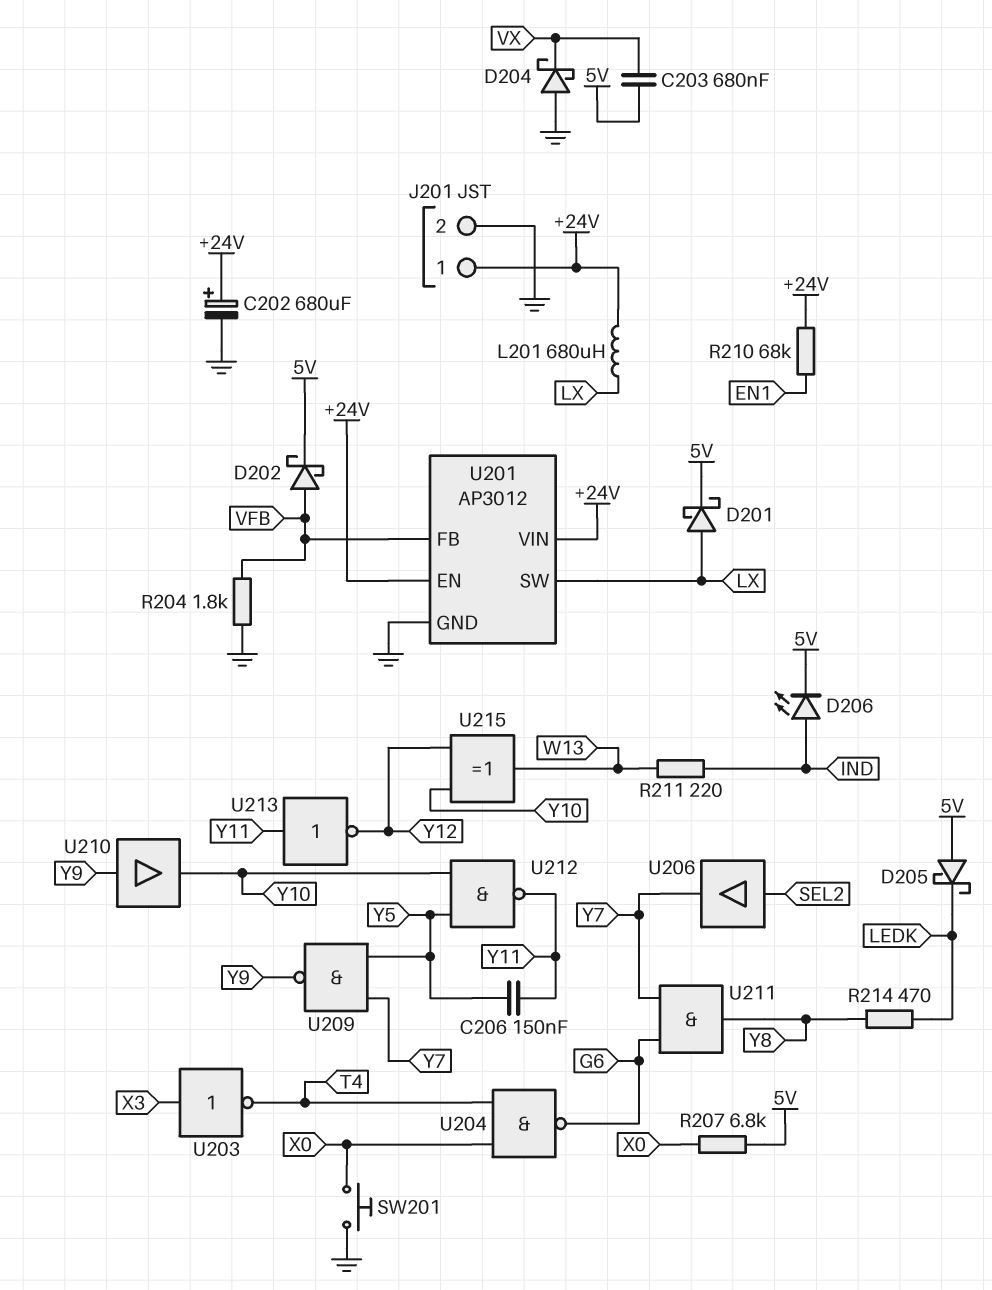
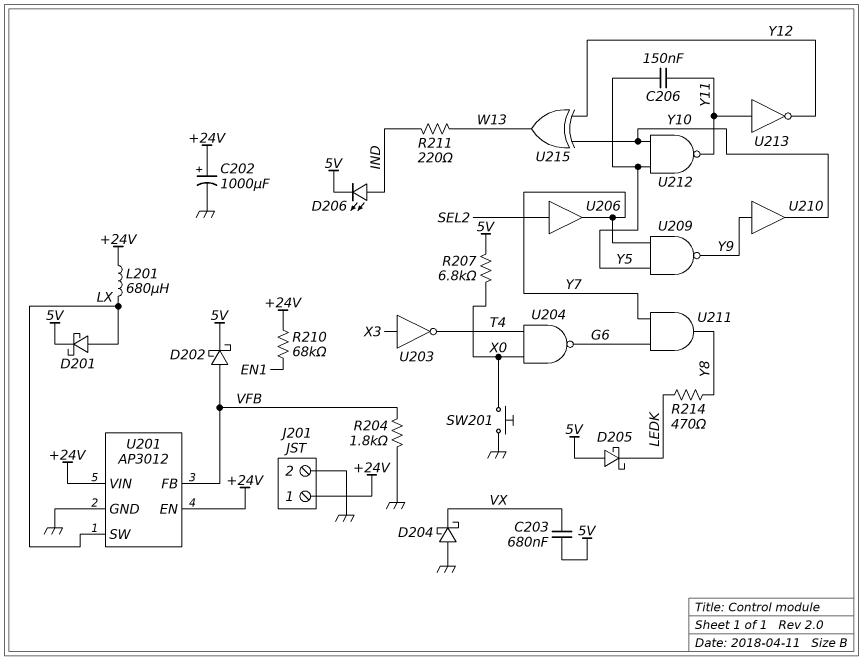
C202: 680uF (plus +24V, minus GND) -> 1000uF (plus +24V, minus GND)

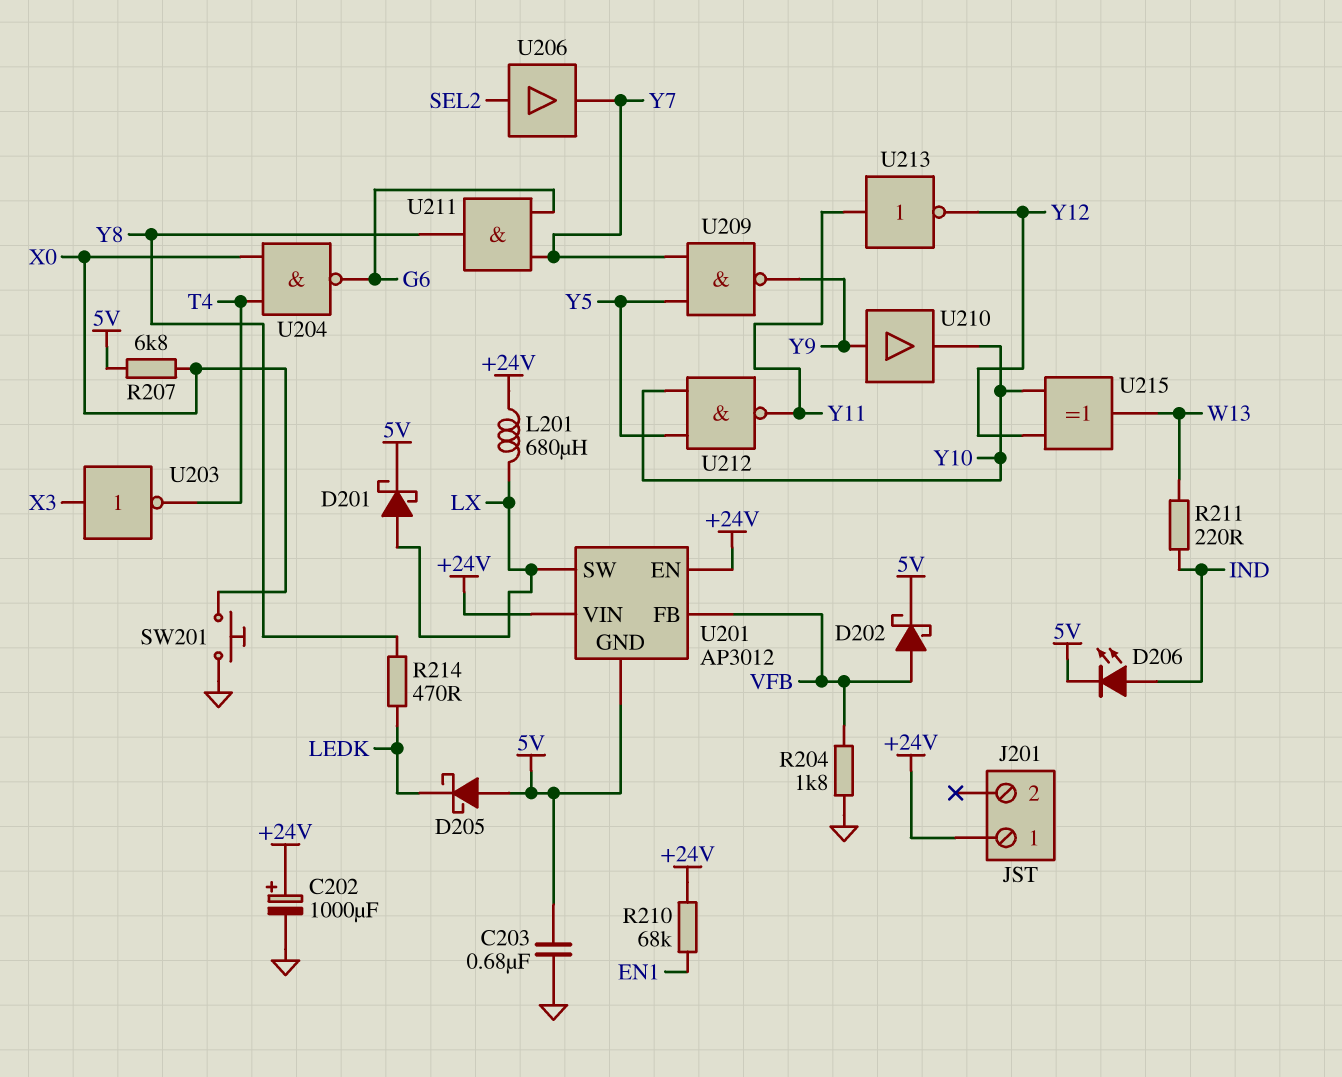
C203: 680nF (5V, VX) -> 680nF (5V, GND)
C206: 150nF (Y5, Y11) -> none
D204: schottky (A GND, K VX) -> none
J201 pin 2: GND -> none
U201 pin GND: GND -> 5V

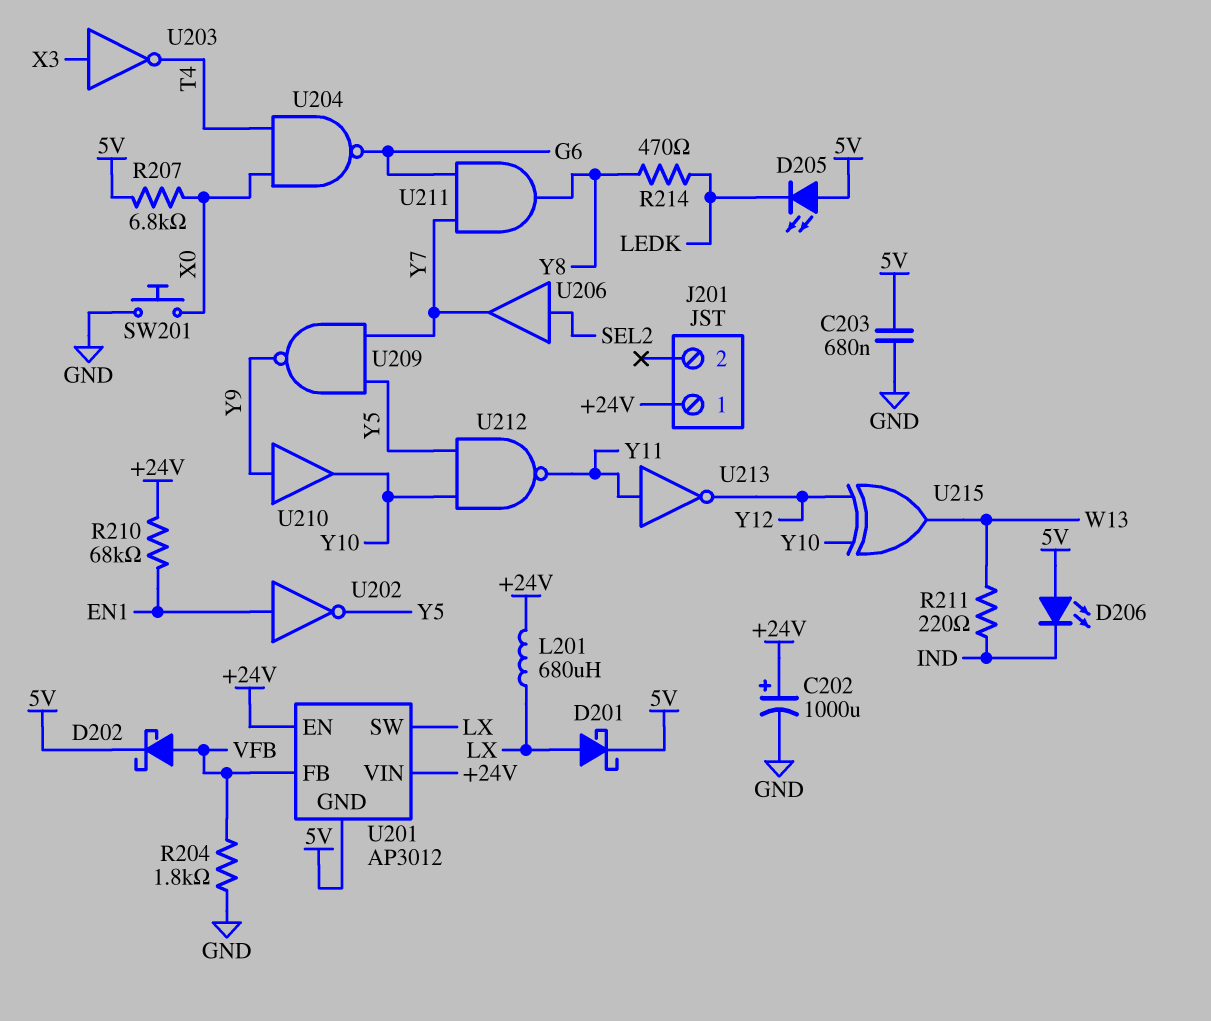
D205: schottky (A 5V, K LEDK) -> LED (A 5V, K LEDK)
D206: LED (A IND, K 5V) -> LED (A 5V, K IND)
U202: none -> NOT (in EN1, out Y5)

